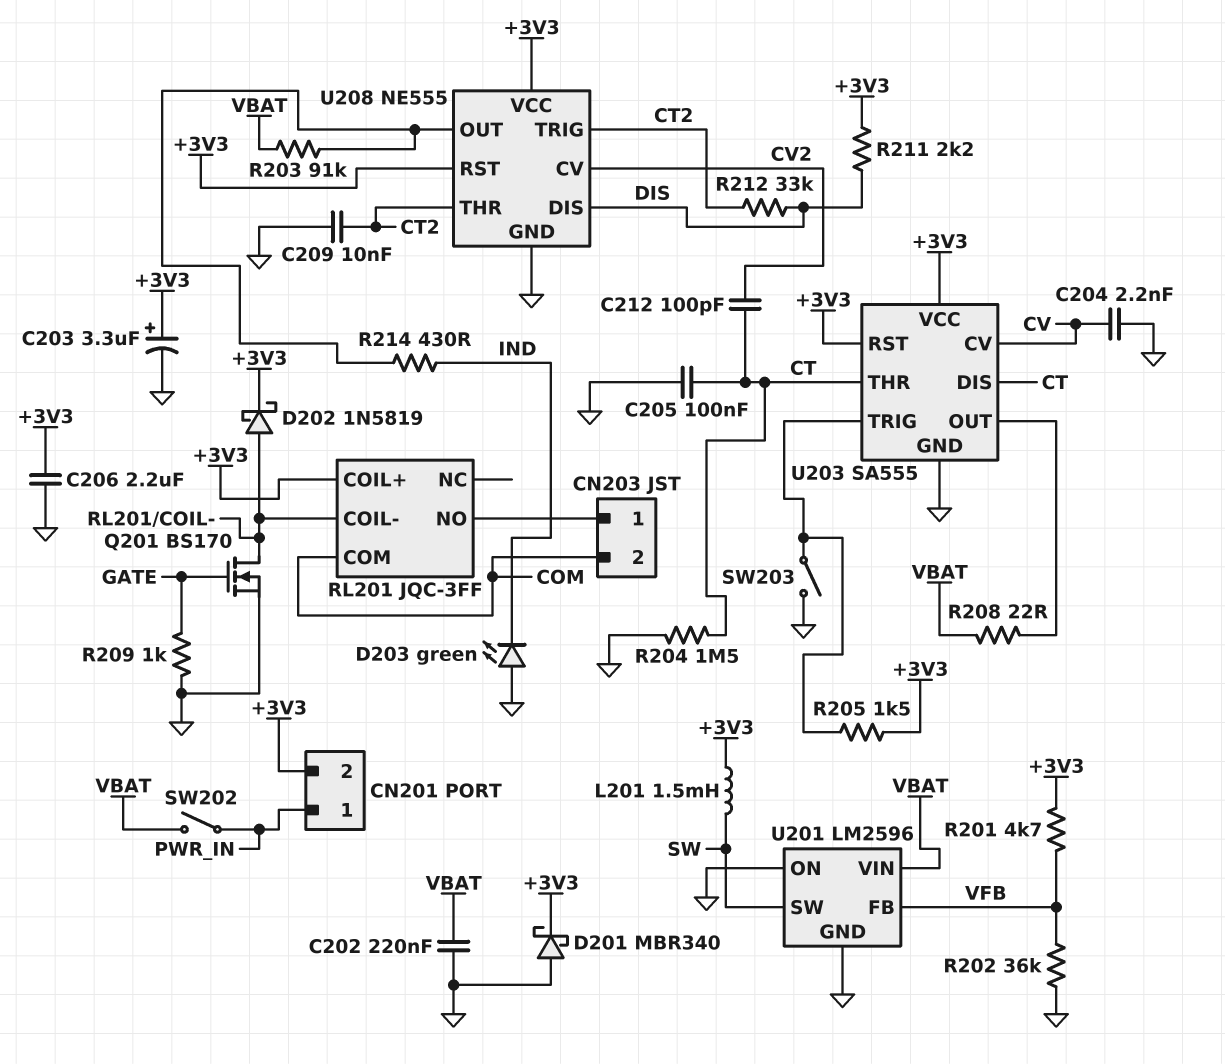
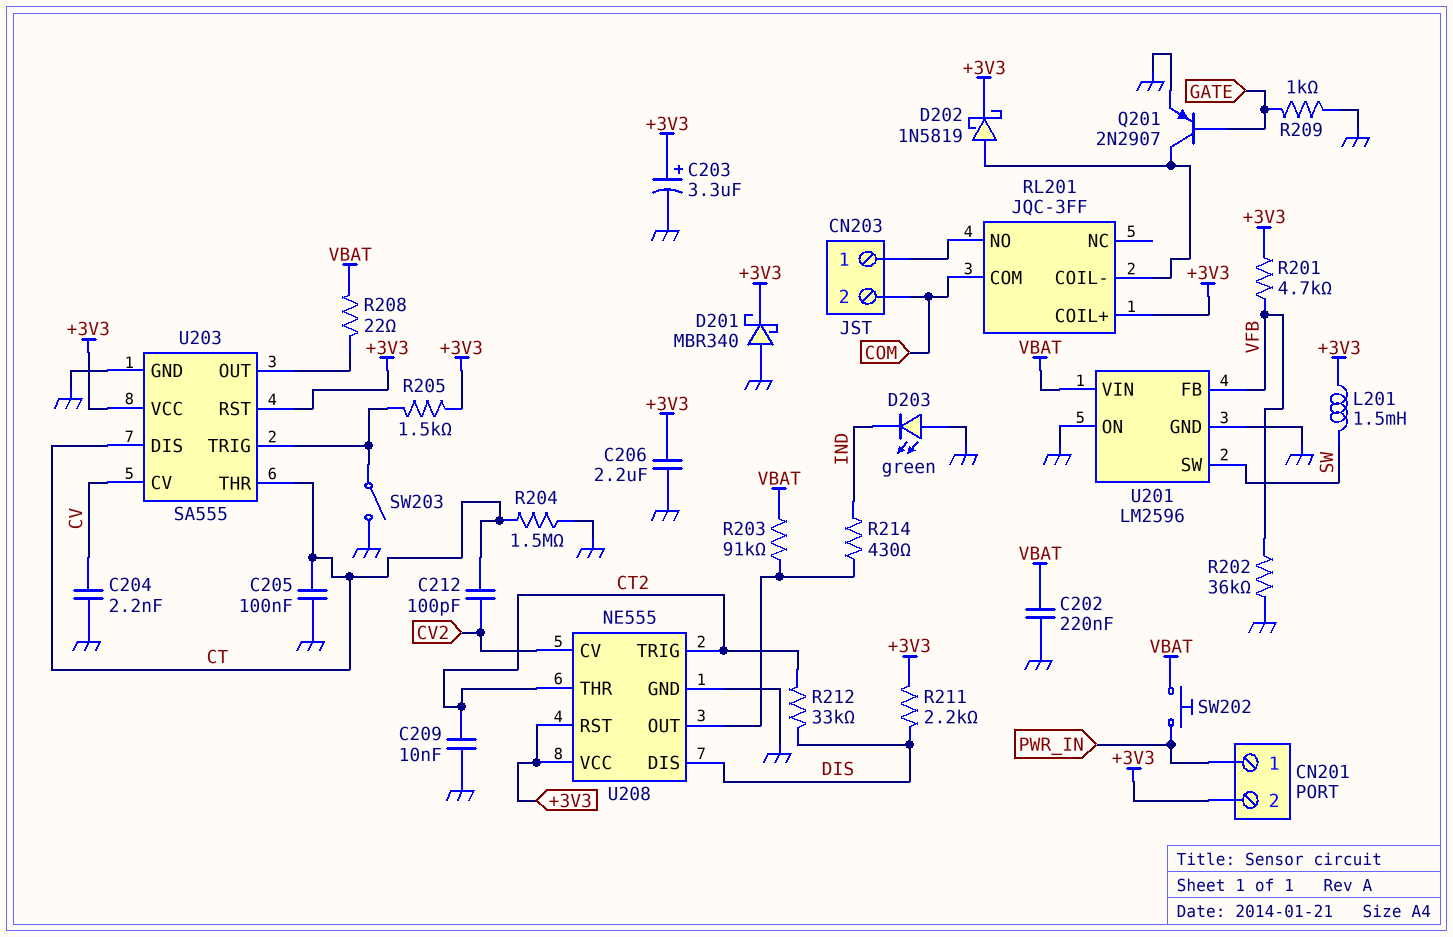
Q201: NMOS BS170 (G GATE, D RL201/COIL-, S GND) -> PNP 2N2907 (B GATE, C RL201/COIL-, E GND)
SW202: switch (PWR_IN, VBAT) -> button (PWR_IN, VBAT)

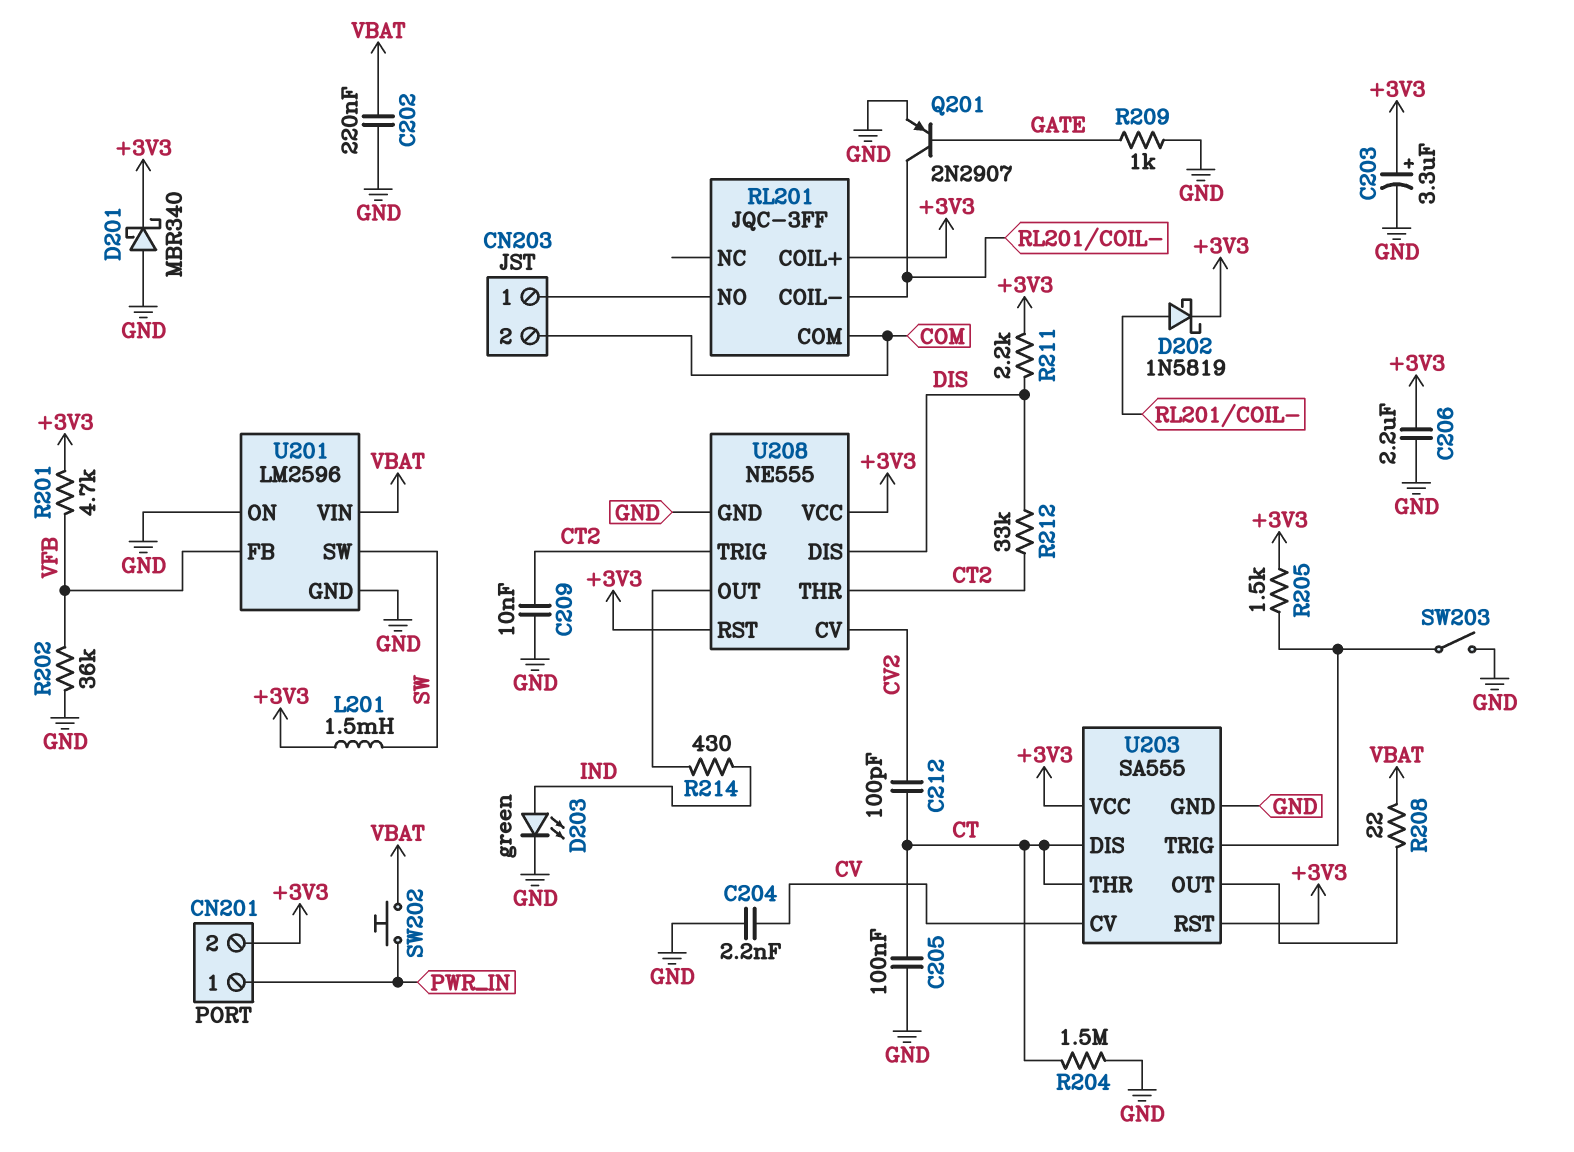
D203: LED green (A GND, K IND) -> LED green (A IND, K GND)
R203: 91k (U208/OUT, VBAT) -> none

